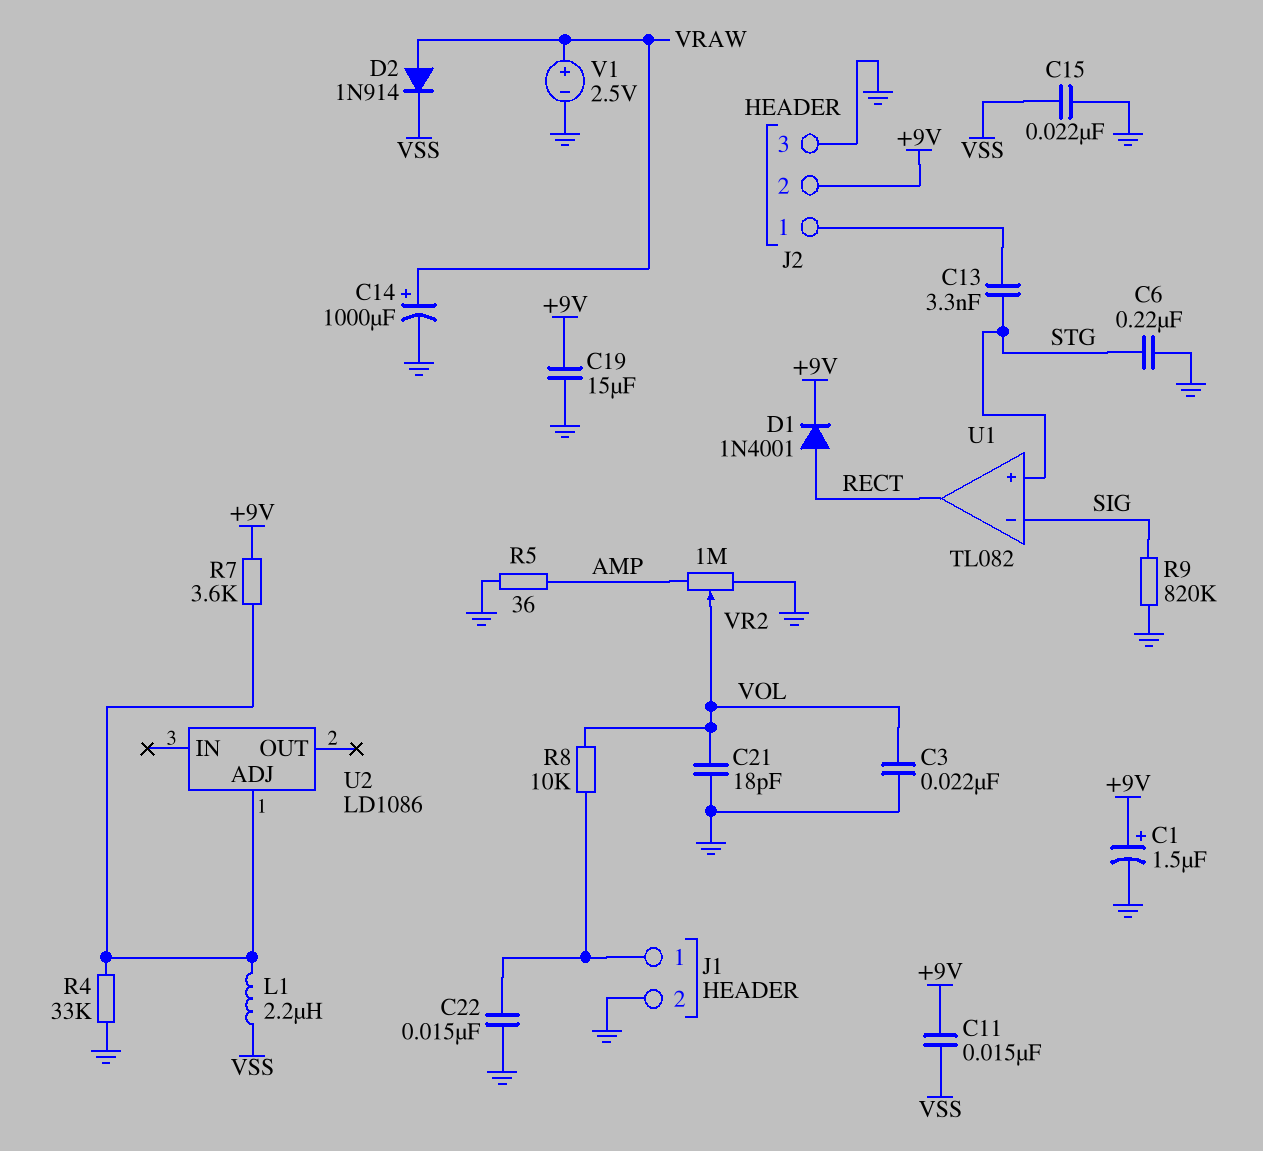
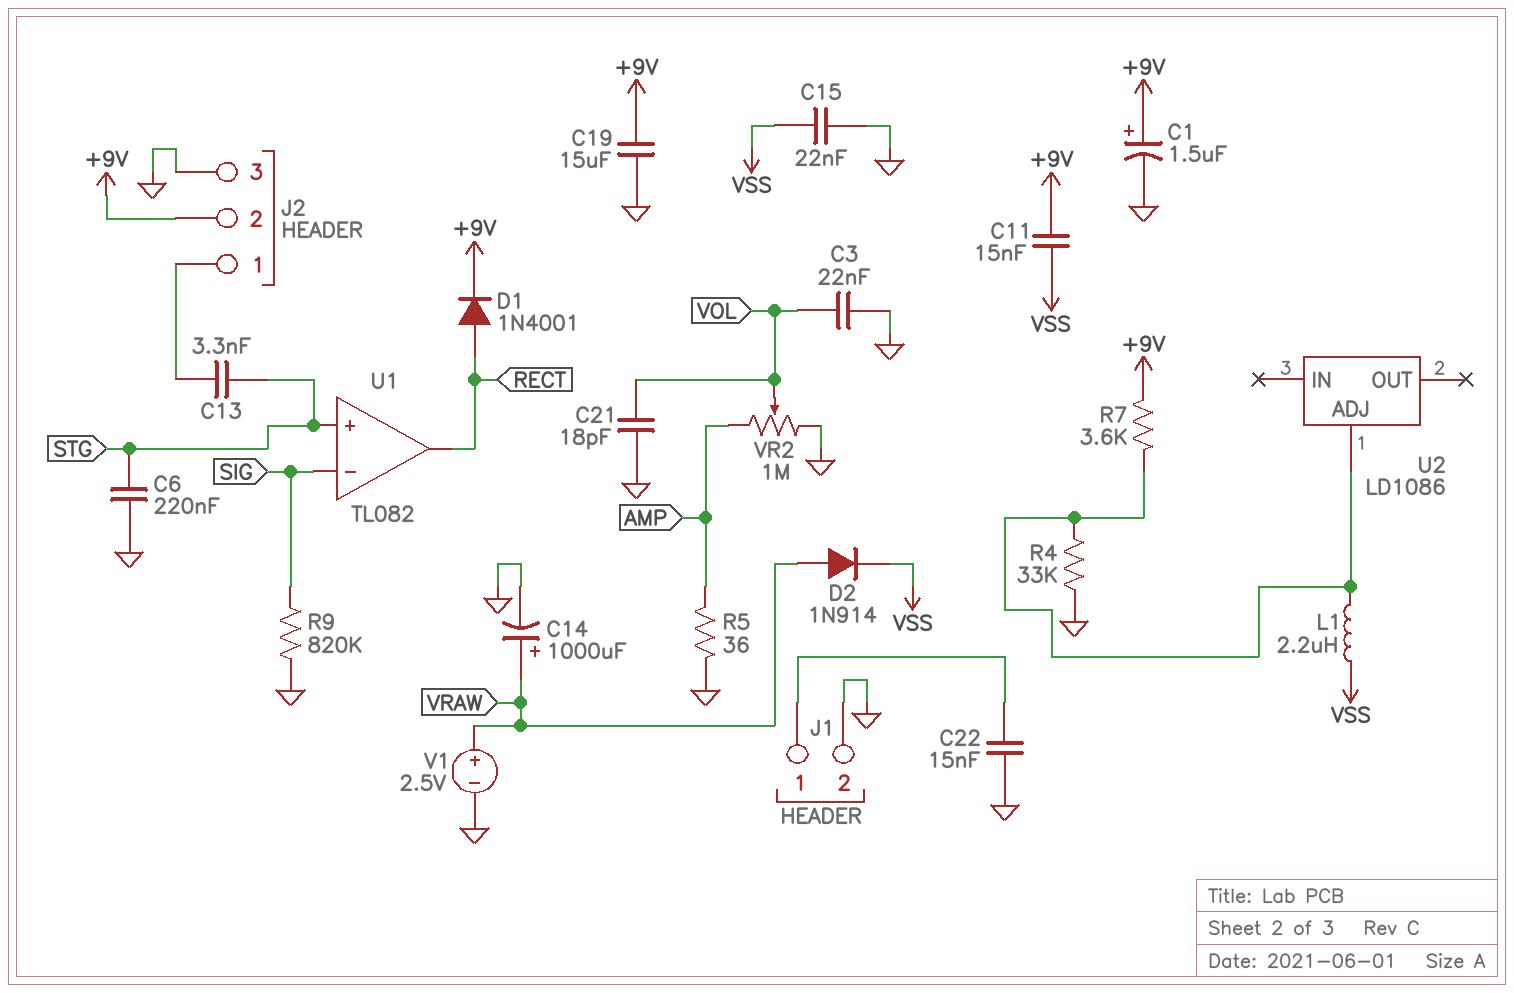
R8: 10k (J1/1, VOL) -> none

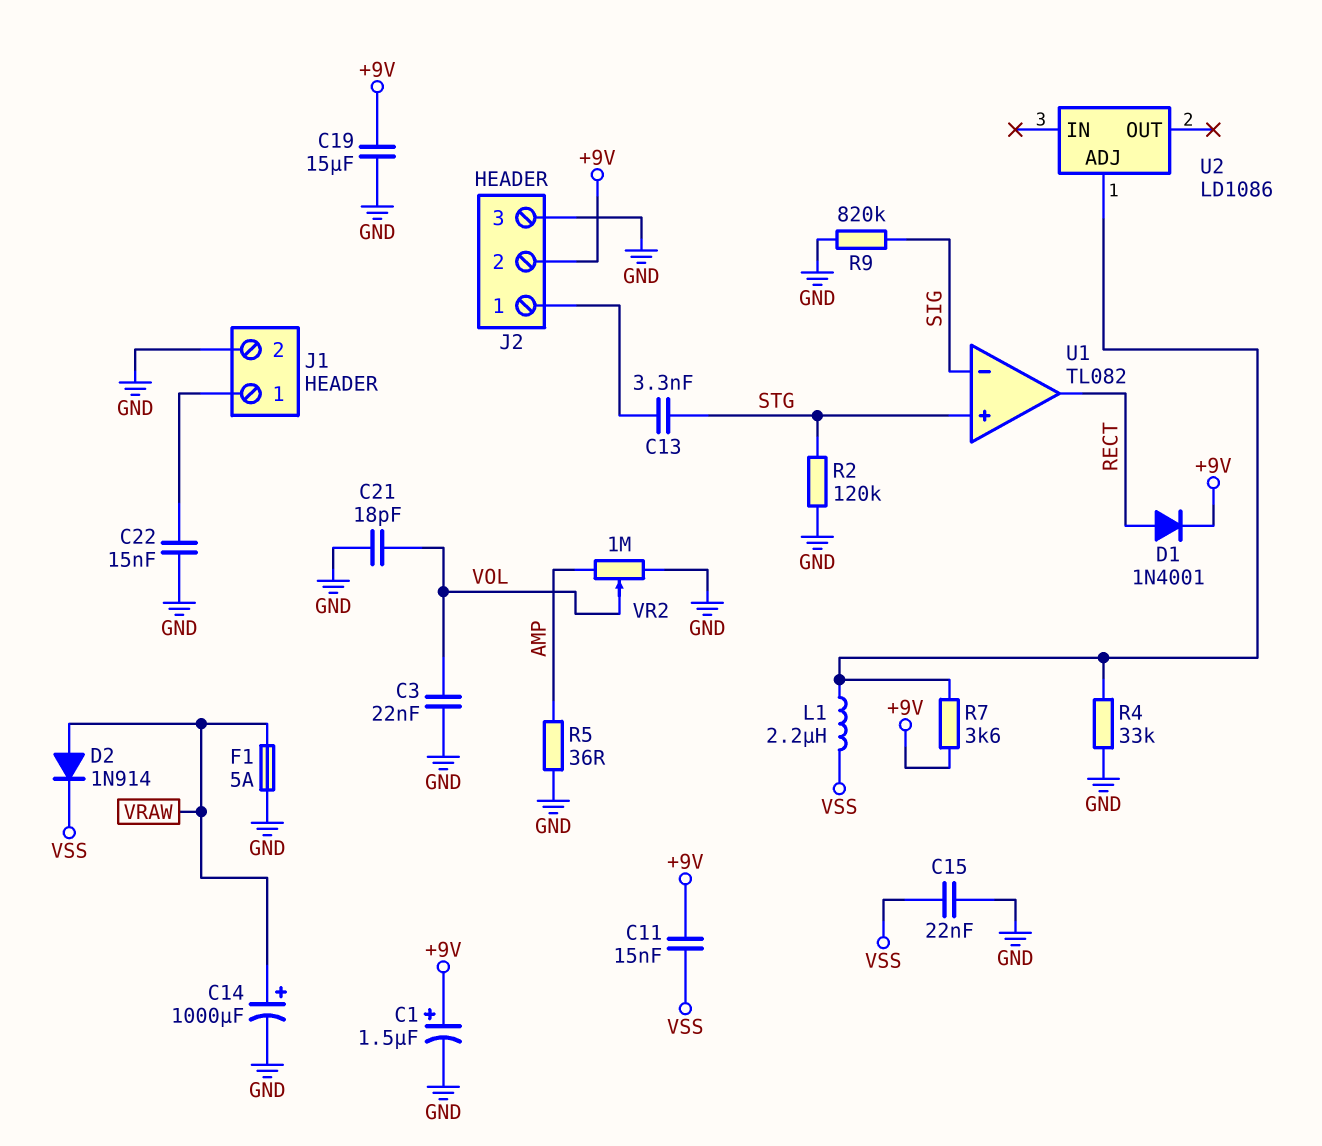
C6: 220nF (GND, STG) -> none
F1: none -> 5A (GND, VRAW)
R2: none -> 120k (GND, STG)
V1: 2.5V (plus VRAW, minus GND) -> none

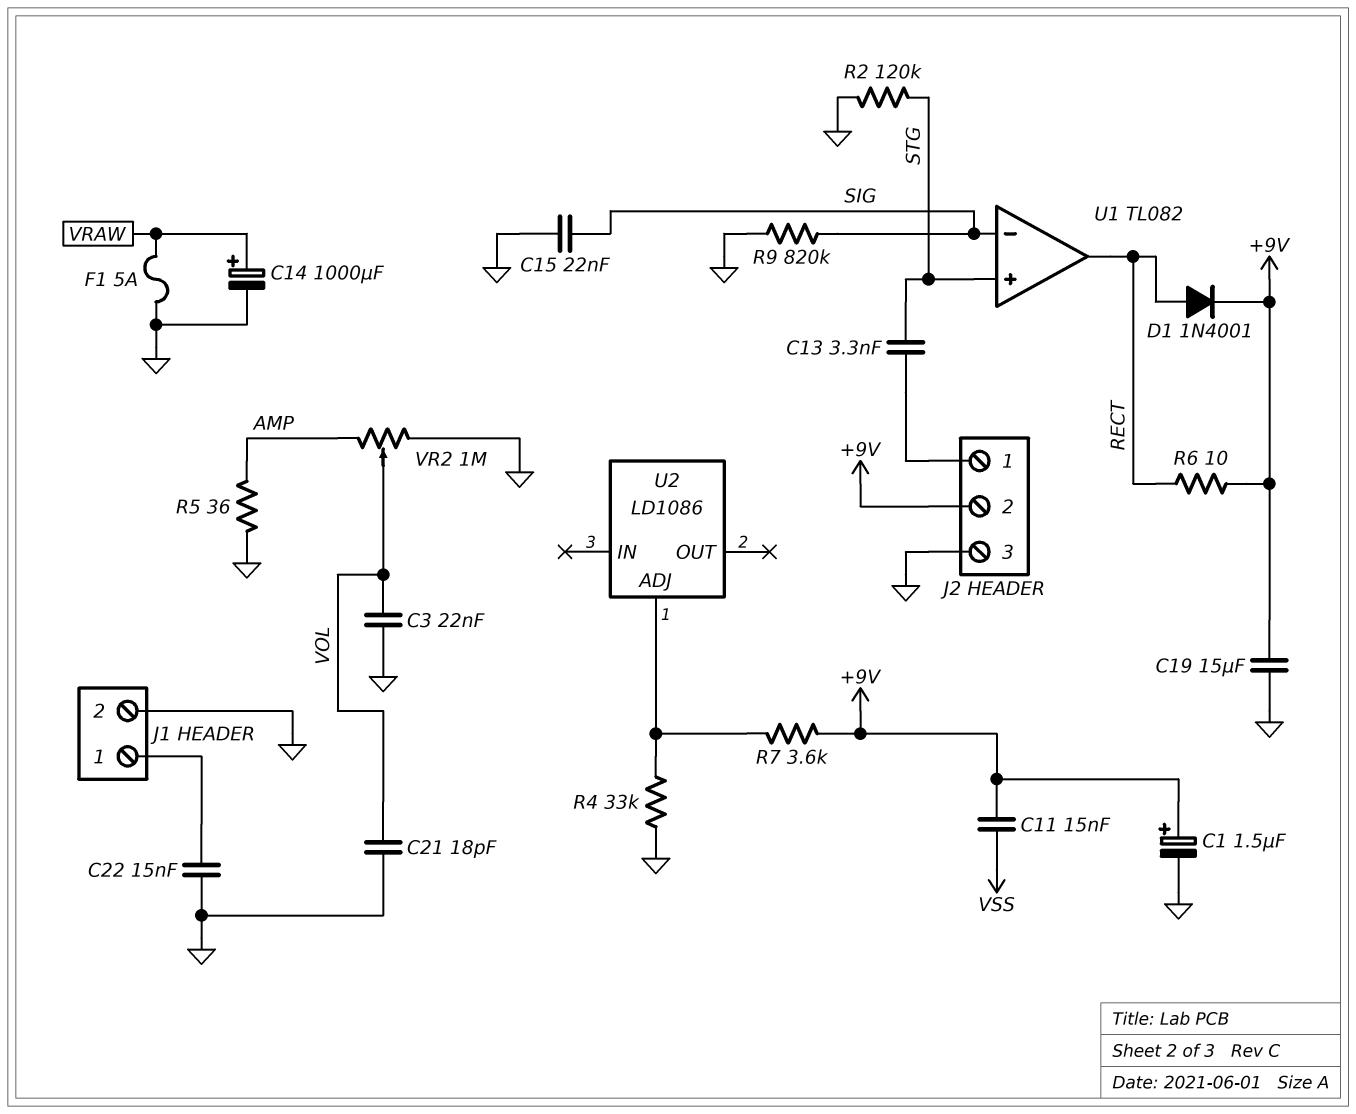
C15: 22nF (GND, VSS) -> 22nF (GND, SIG)
D2: diode 1N914 (A VRAW, K VSS) -> none
L1: 2.2uH (U2/ADJ, VSS) -> none
R6: none -> 10 (+9V, RECT)

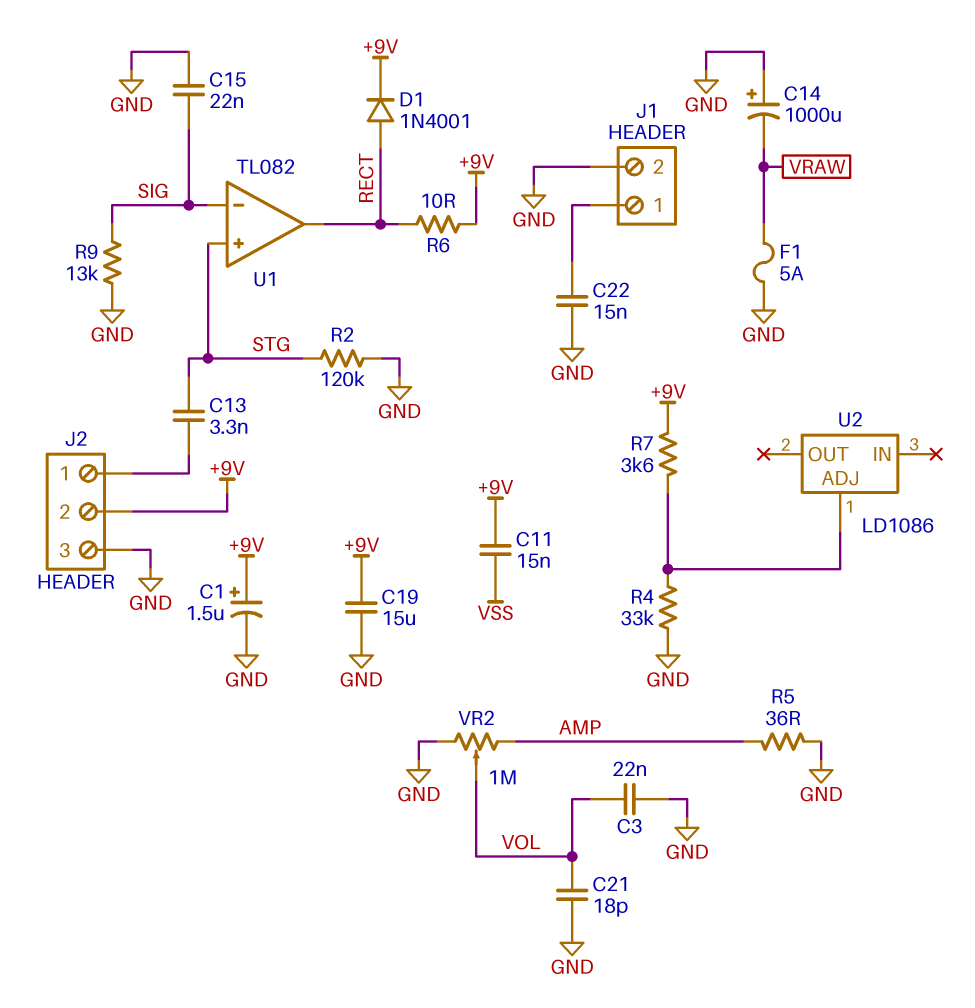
C14: 1000uF (plus VRAW, minus GND) -> 1000uF (plus GND, minus VRAW)
R9: 820k (GND, SIG) -> 13k (GND, SIG)

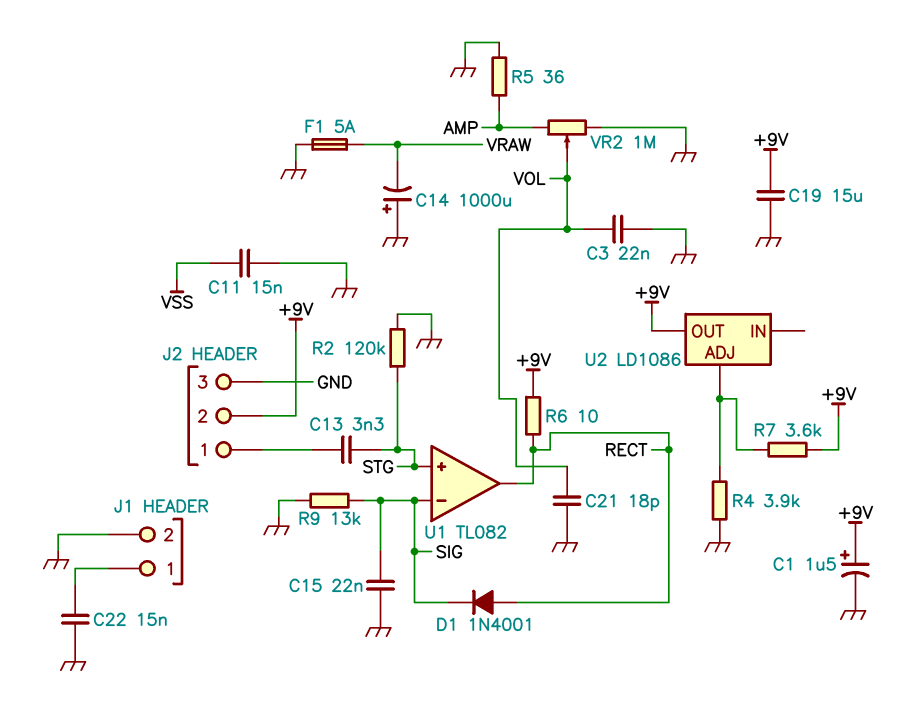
C11: 15nF (+9V, VSS) -> 15nF (GND, VSS)
D1: diode 1N4001 (A RECT, K +9V) -> diode 1N4001 (A RECT, K SIG)
R4: 33k (GND, U2/ADJ) -> 3.9k (GND, U2/ADJ)
U2 pin OUT: none -> +9V

